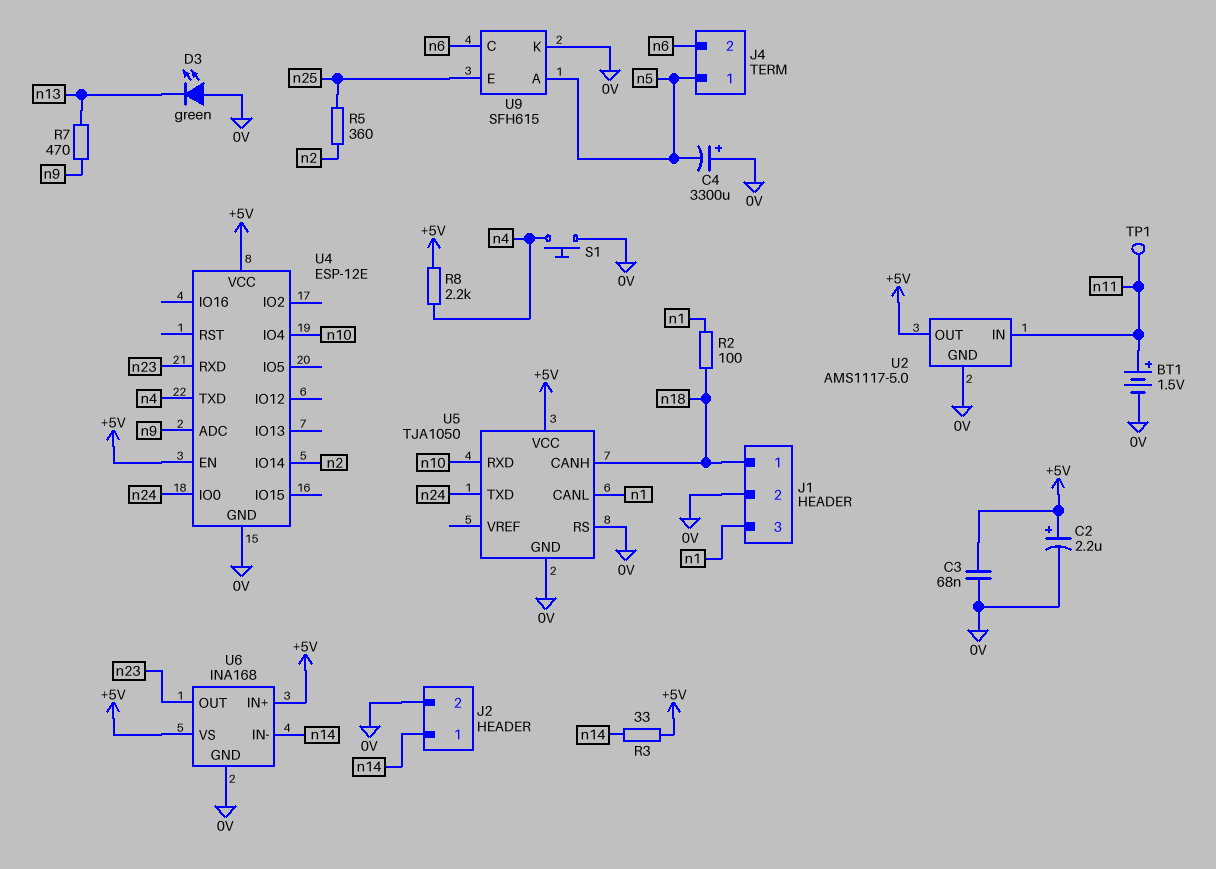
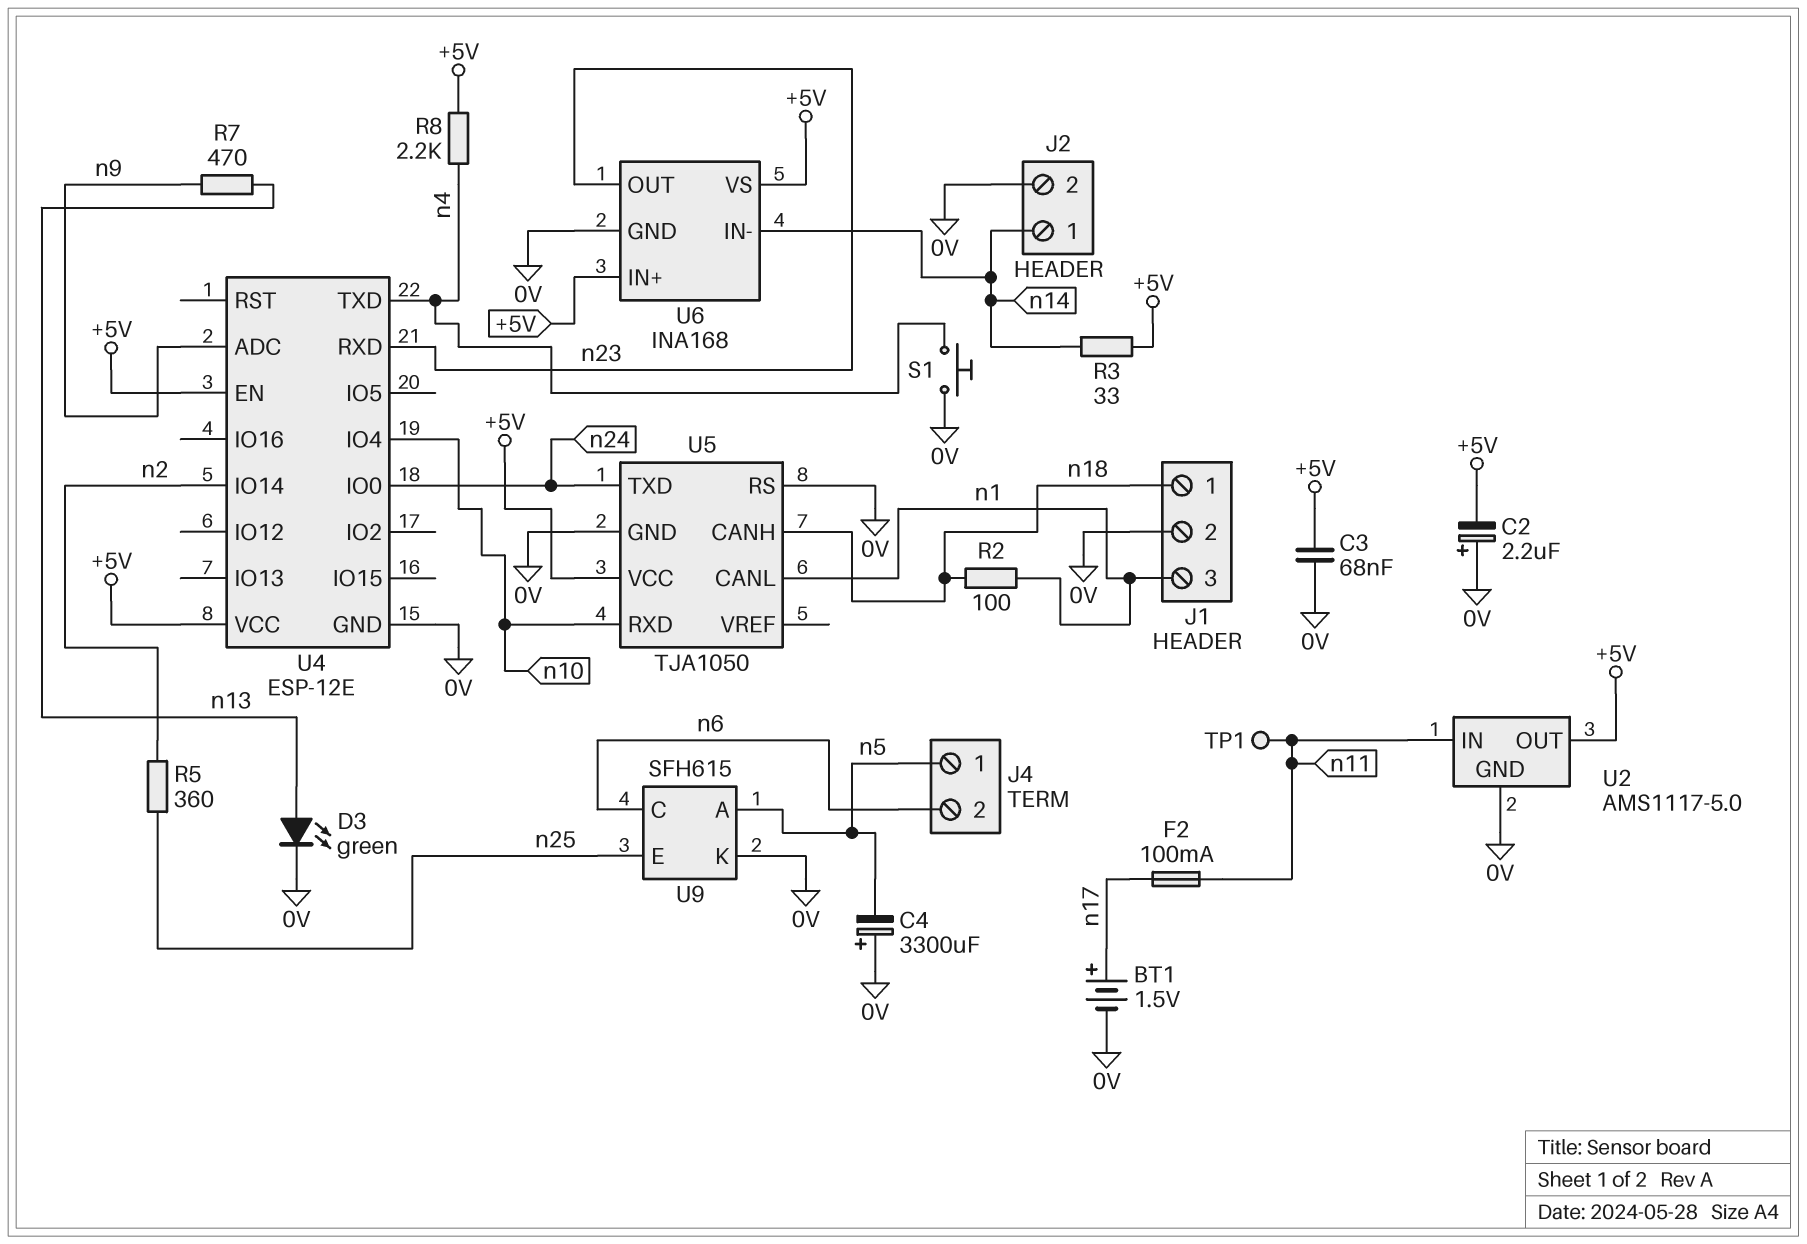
BT1: 1.5V (plus n11, minus 0V) -> 1.5V (plus n17, minus 0V)
C2: 2.2uF (plus +5V, minus 0V) -> 2.2uF (plus 0V, minus +5V)
D3: LED green (A 0V, K n13) -> LED green (A n13, K 0V)
F2: none -> 100mA (n11, n17)

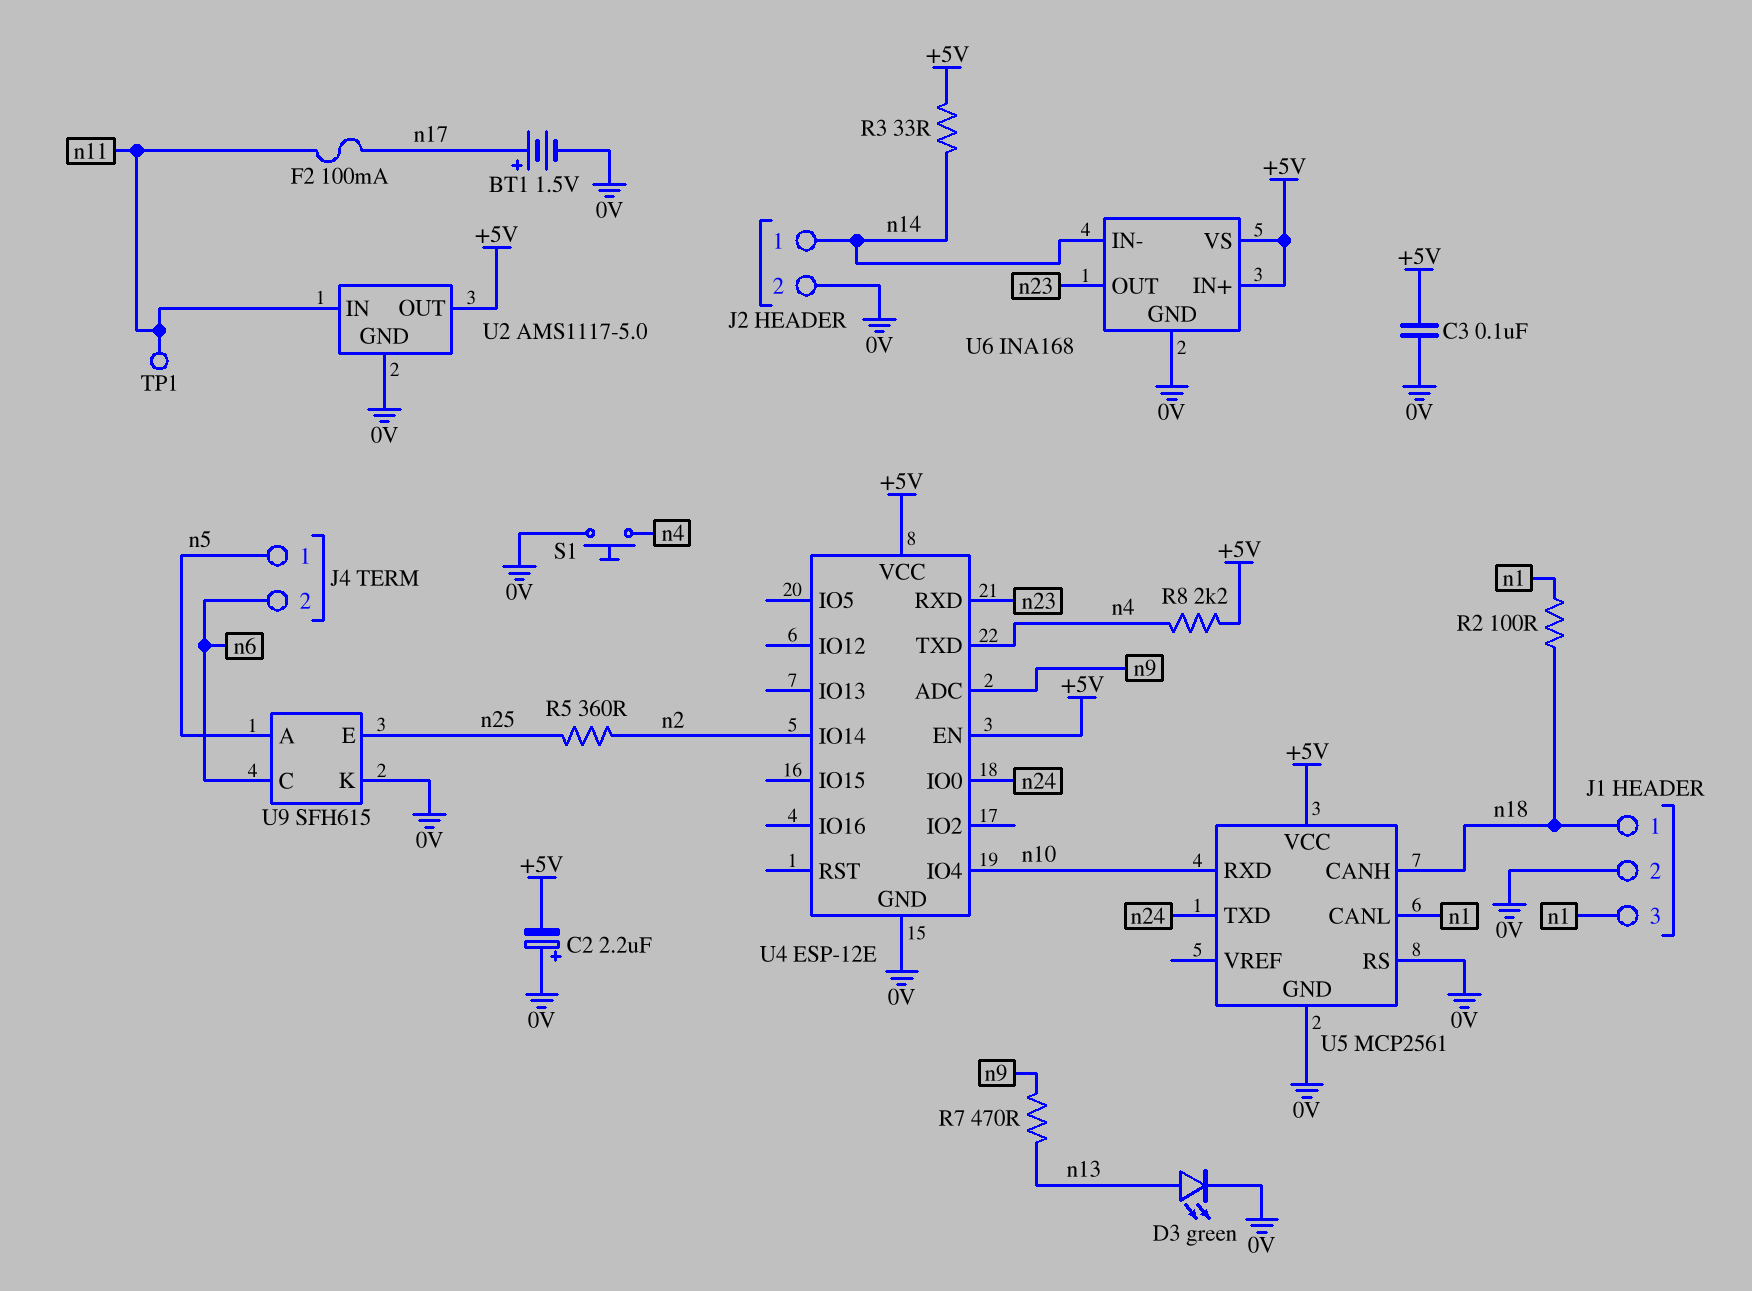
C3: 68nF (+5V, 0V) -> 100nF (+5V, 0V)
C4: 3300uF (plus 0V, minus n5) -> none
U5: TJA1050 -> MCP2561

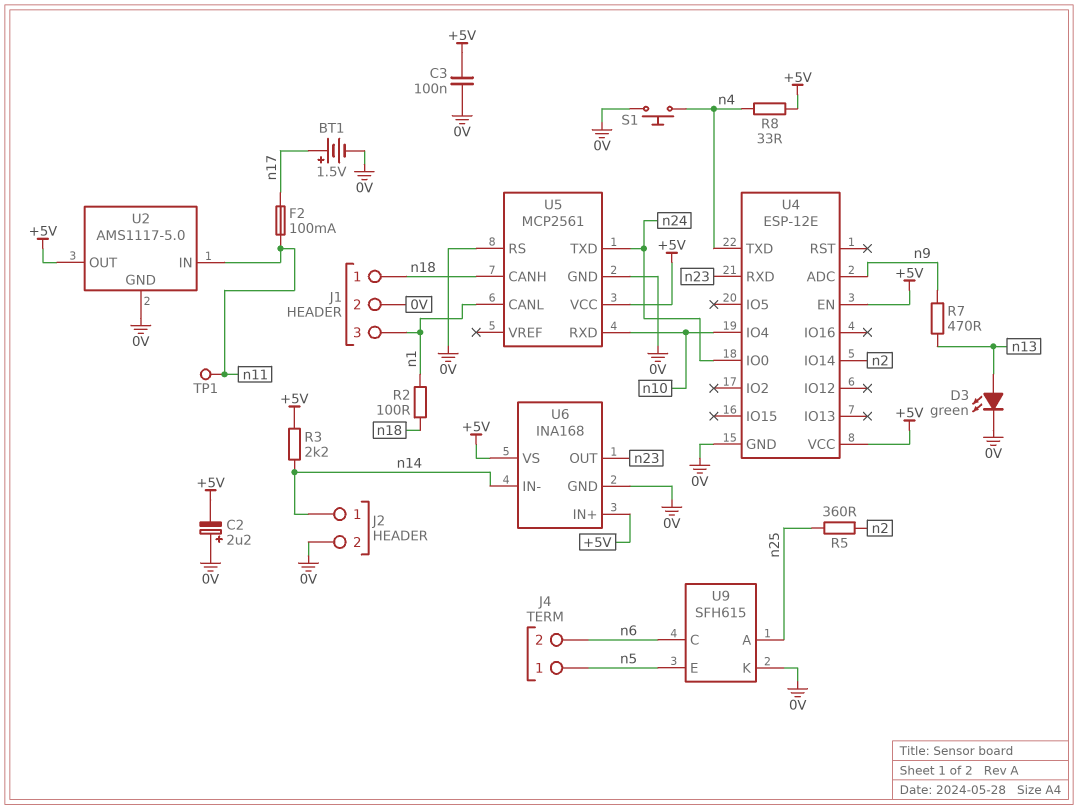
R3: 33 (+5V, n14) -> 2.2k (+5V, n14)
R8: 2.2k (+5V, n4) -> 33 (+5V, n4)
U9 pin A: n5 -> n25
U9 pin E: n25 -> n5

